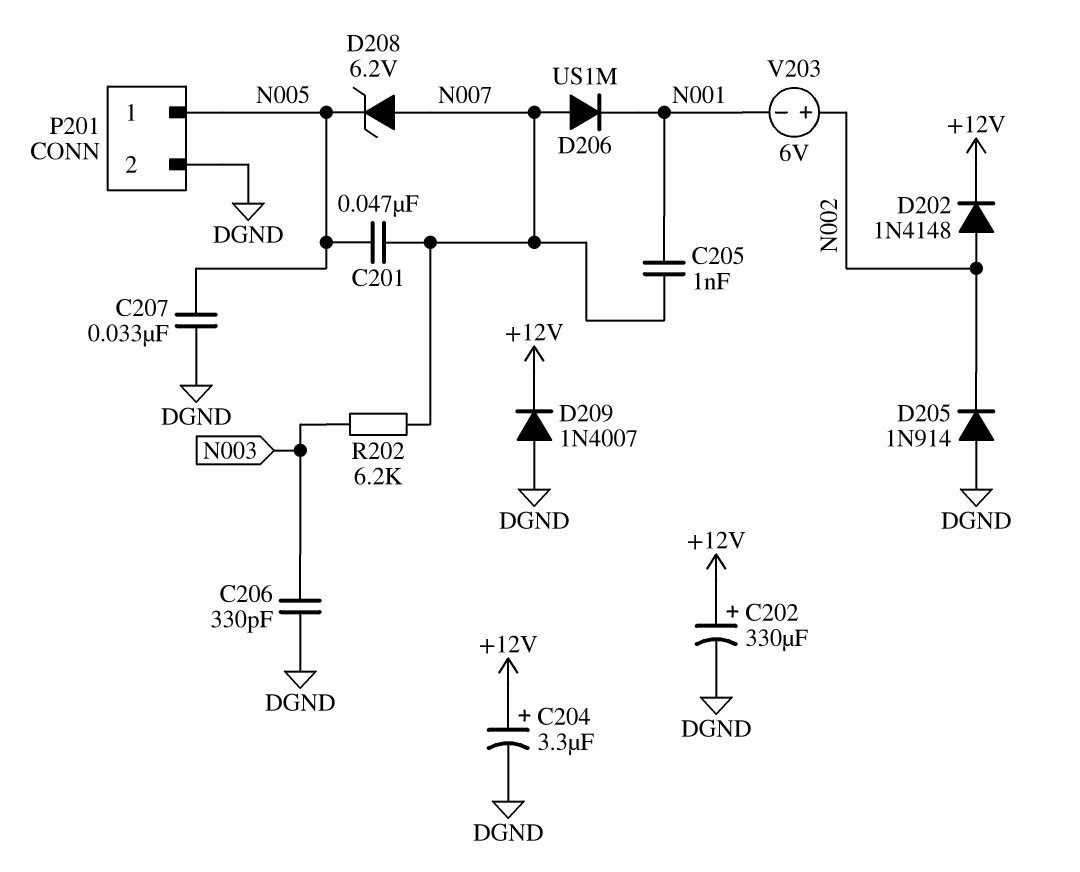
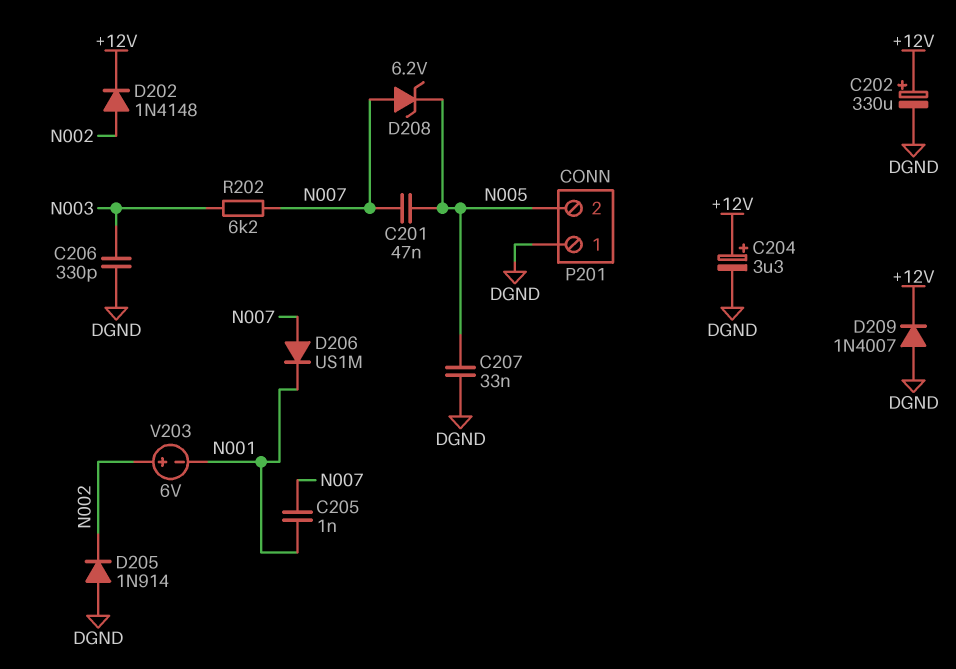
P201 pin 1: N005 -> DGND
P201 pin 2: DGND -> N005

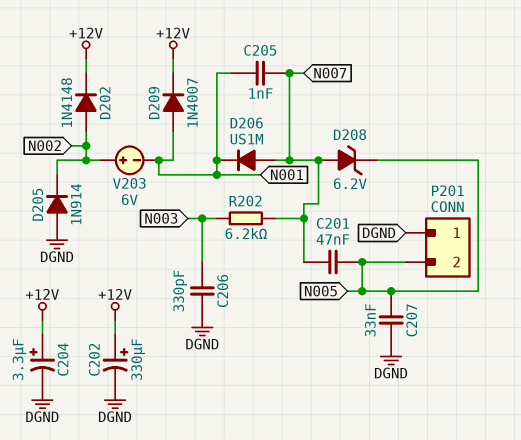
D209: diode 1N4007 (A DGND, K +12V) -> diode 1N4007 (A N001, K +12V)

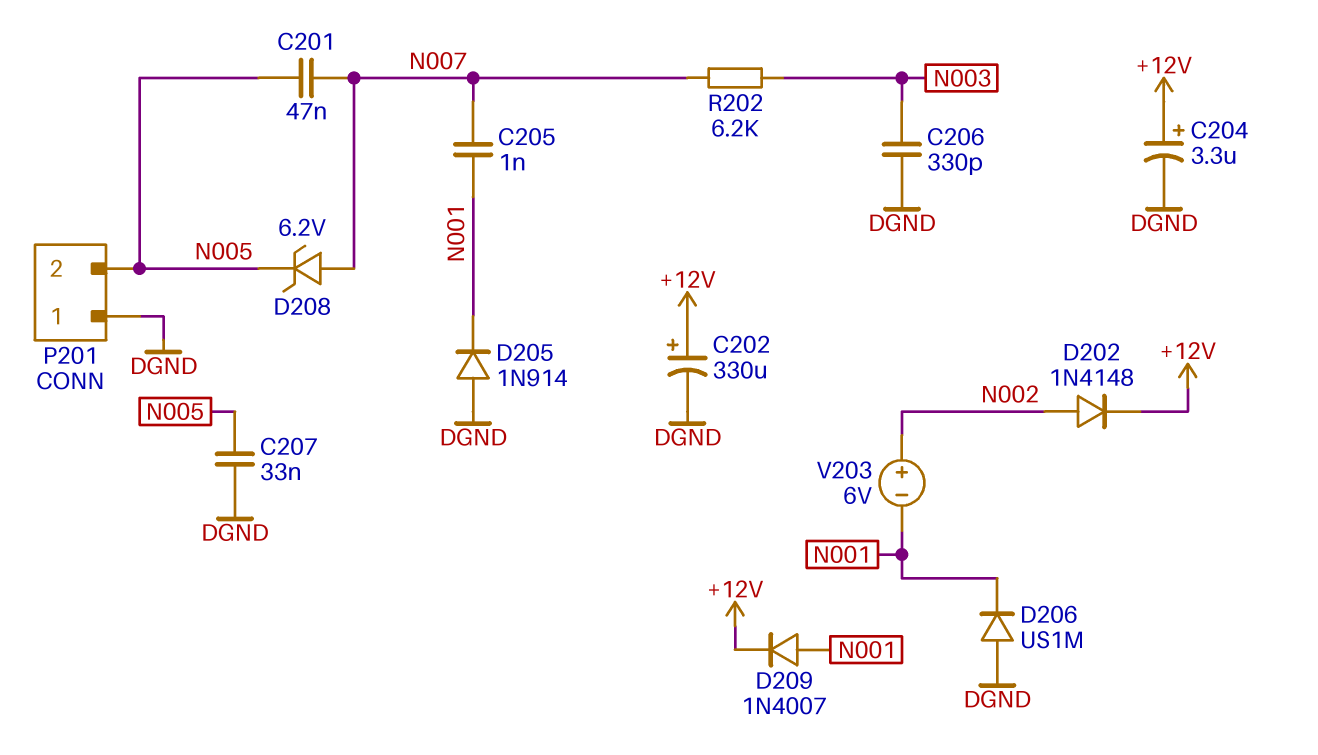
D205: diode 1N914 (A DGND, K N002) -> diode 1N914 (A DGND, K N001)
D206: diode US1M (A N007, K N001) -> diode US1M (A DGND, K N001)

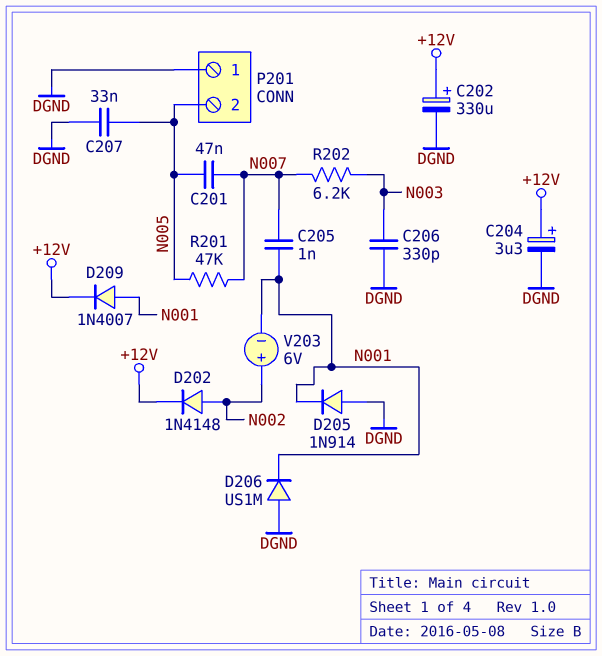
D208: zener 6.2V (A N007, K N005) -> none
R201: none -> 47k (N005, N007)

